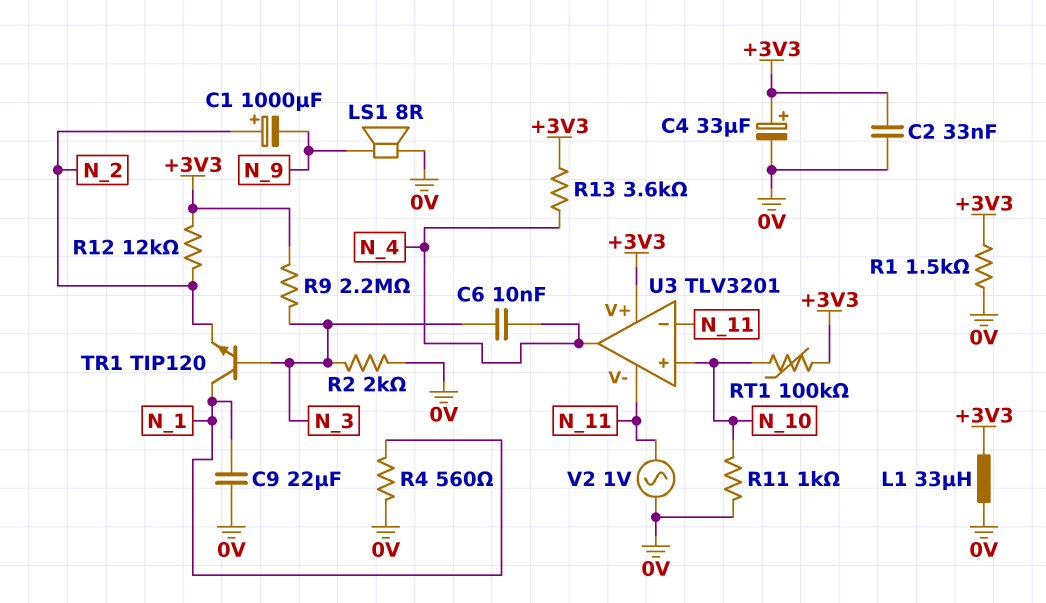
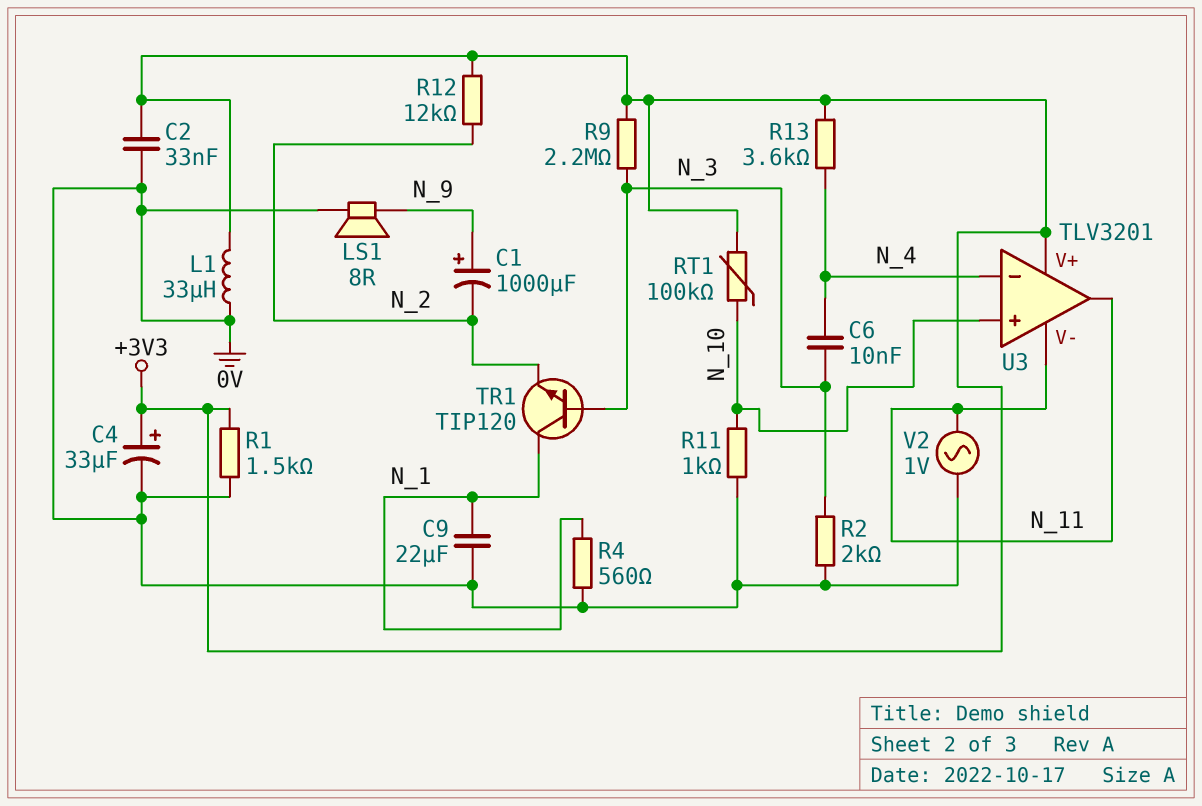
C1: 1000uF (plus N_2, minus N_9) -> 1000uF (plus N_9, minus N_2)
U3 pin in-: N_11 -> N_4
U3 pin out: N_4 -> N_11

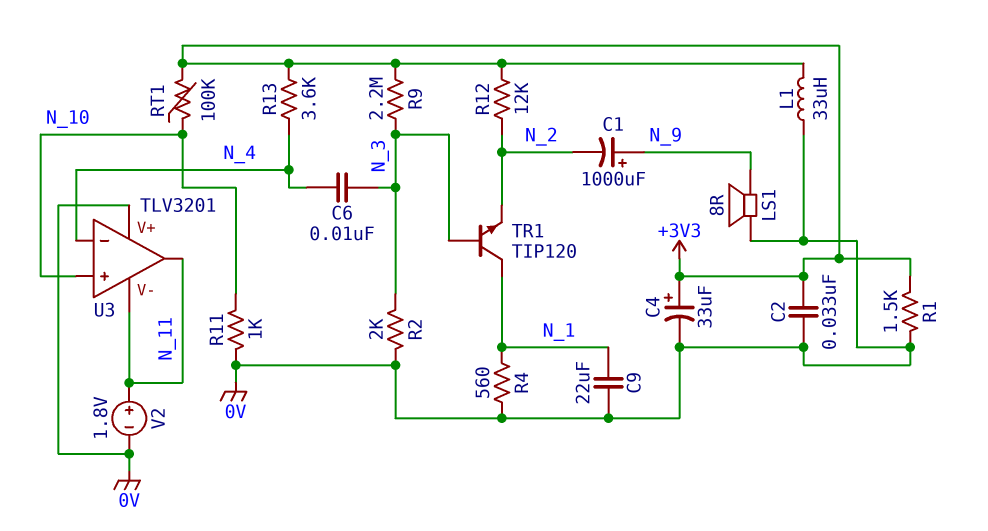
U3 pin V+: +3V3 -> 0V
V2: AC 1V (0V, N_11) -> 1.8V (plus N_11, minus 0V)

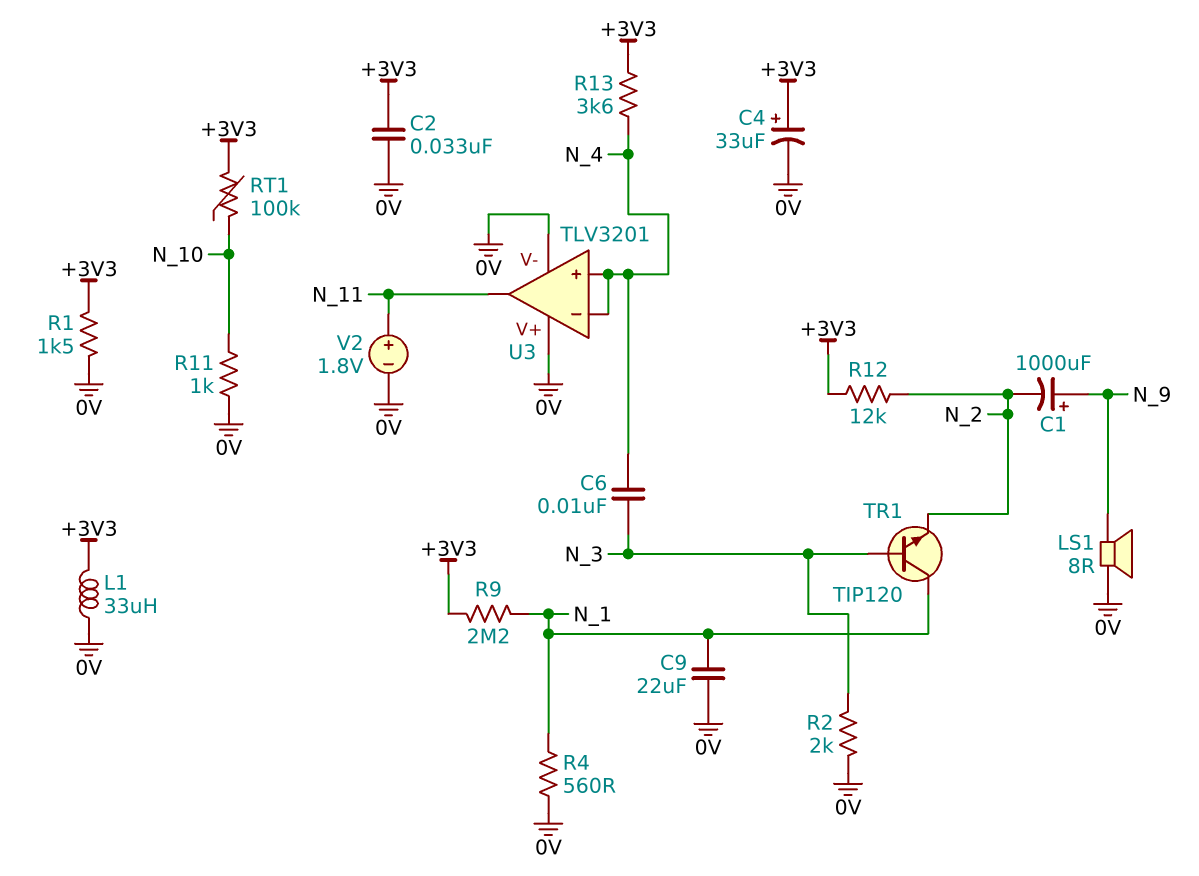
R9: 2.2M (+3V3, N_3) -> 2.2M (+3V3, N_1)
U3 pin V-: N_11 -> 0V
U3 pin in+: N_10 -> N_4

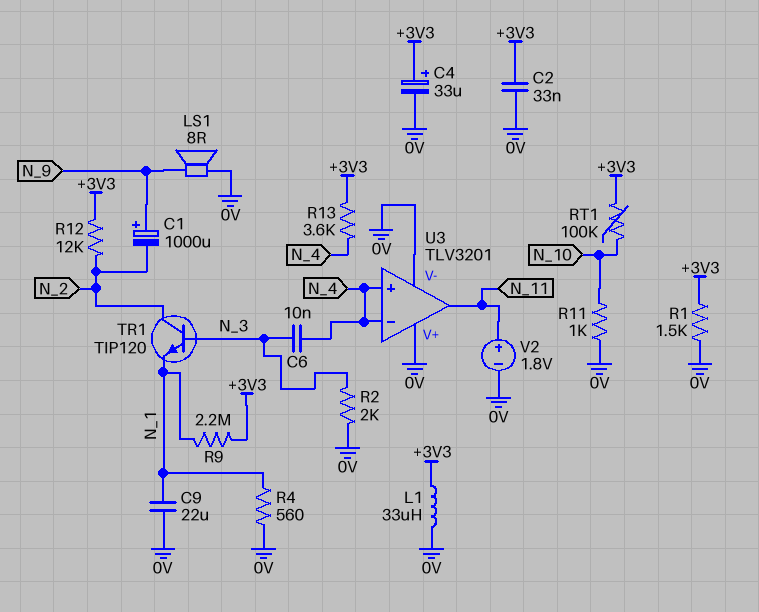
TR1: NPN TIP120 (B N_3, C N_1, E N_2) -> NPN TIP120 (B N_3, C N_2, E N_1)

